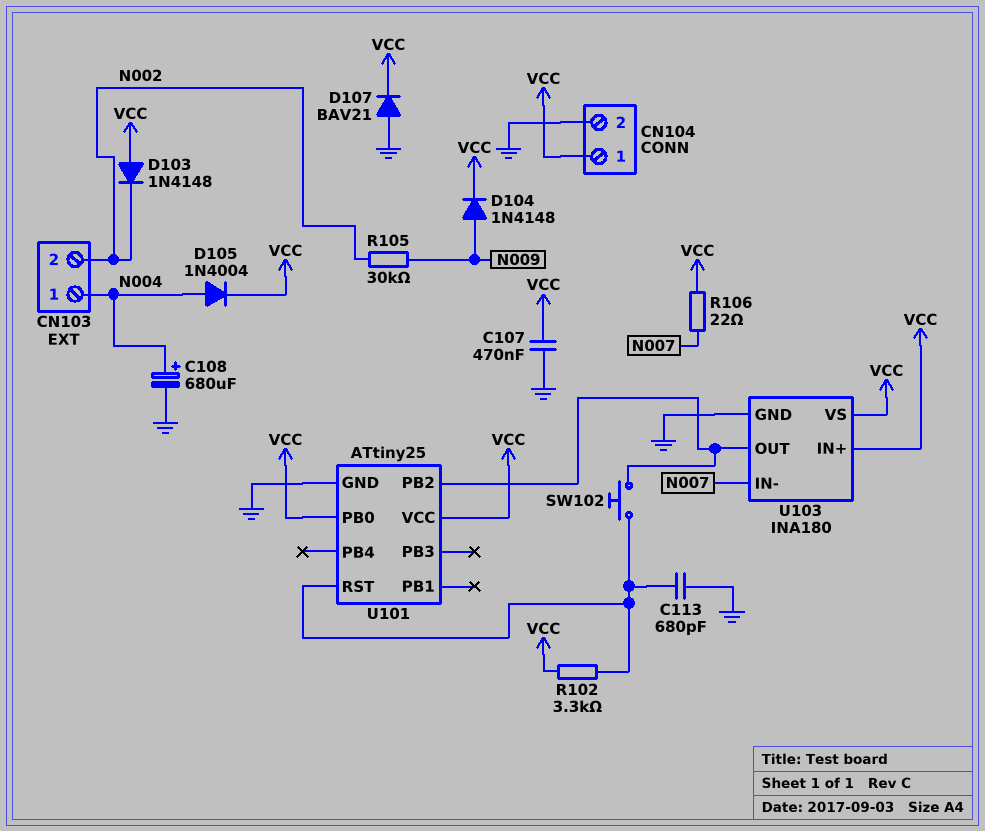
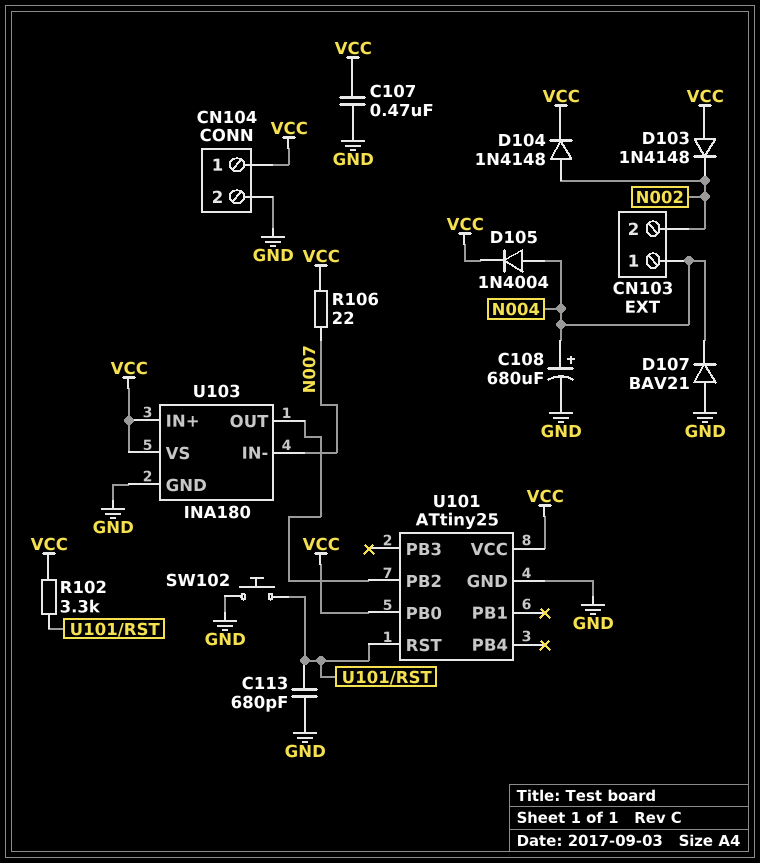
D104: diode 1N4148 (A N009, K VCC) -> diode 1N4148 (A N002, K VCC)
D107: diode BAV21 (A GND, K VCC) -> diode BAV21 (A GND, K N004)
R105: 30k (N002, N009) -> none
SW102: button (U101/PB2, U101/RST) -> button (GND, U101/RST)

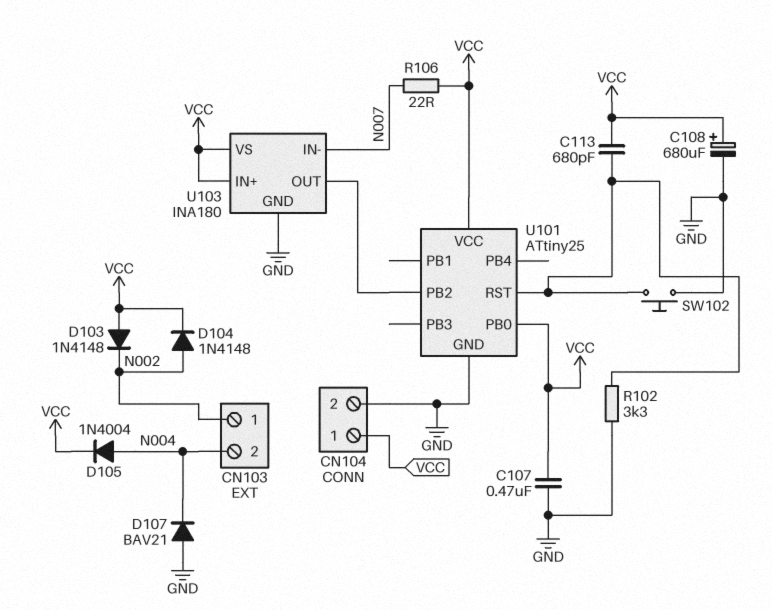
C108: 680uF (plus N004, minus GND) -> 680uF (plus VCC, minus GND)
C113: 680pF (GND, U101/RST) -> 680pF (U101/RST, VCC)
CN103 pin 1: N004 -> N002
CN103 pin 2: N002 -> N004
R102: 3.3k (U101/RST, VCC) -> 3.3k (GND, U101/RST)

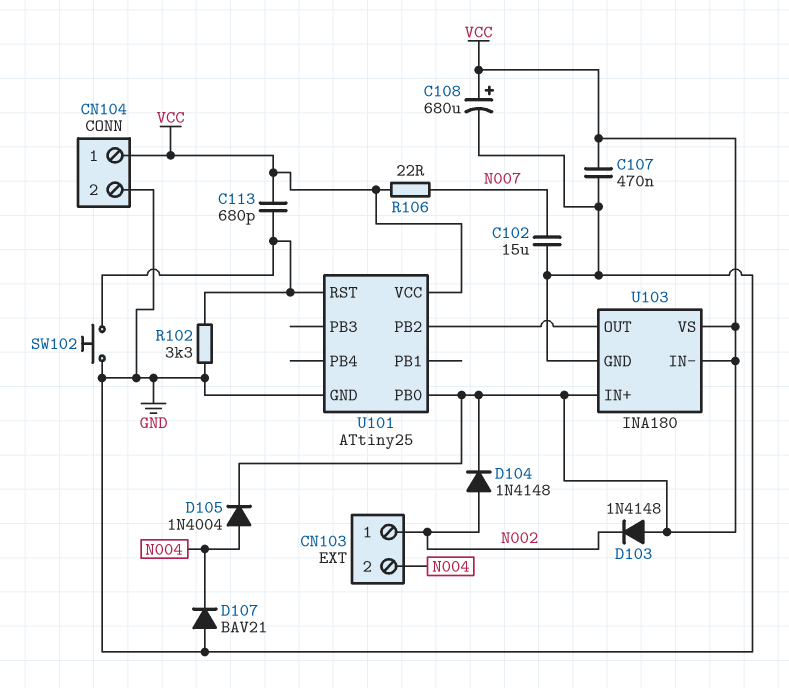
C102: none -> 15uF (GND, N007)
U103 pin IN-: N007 -> VCC

